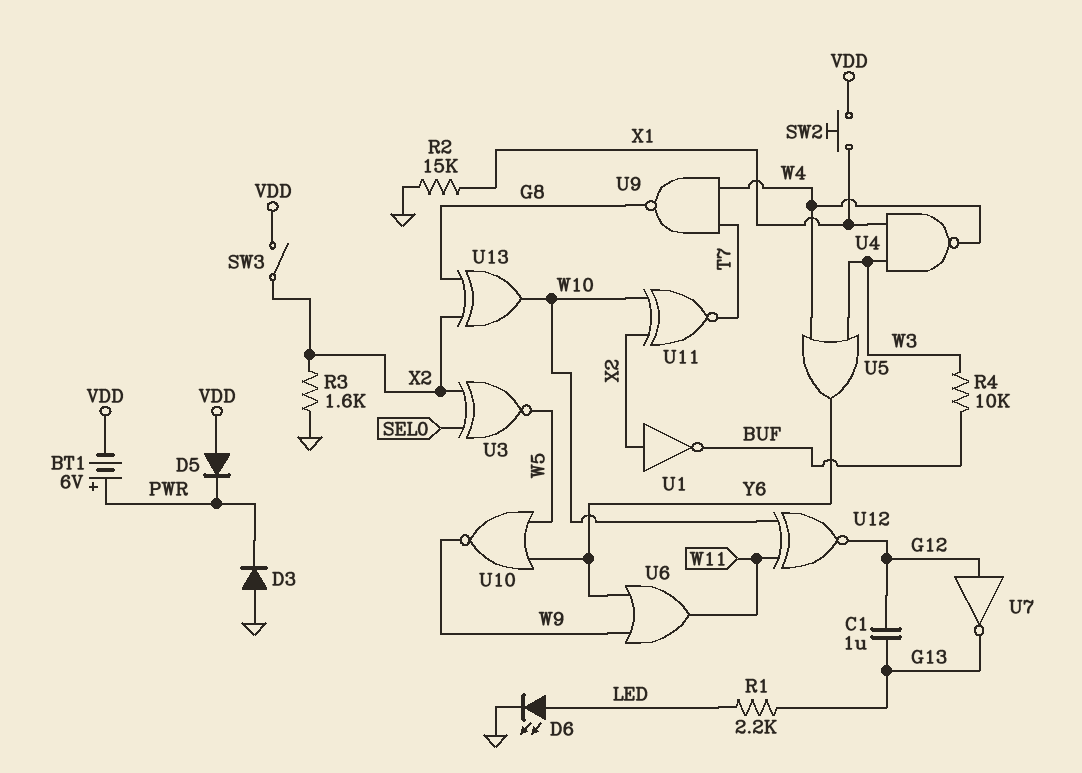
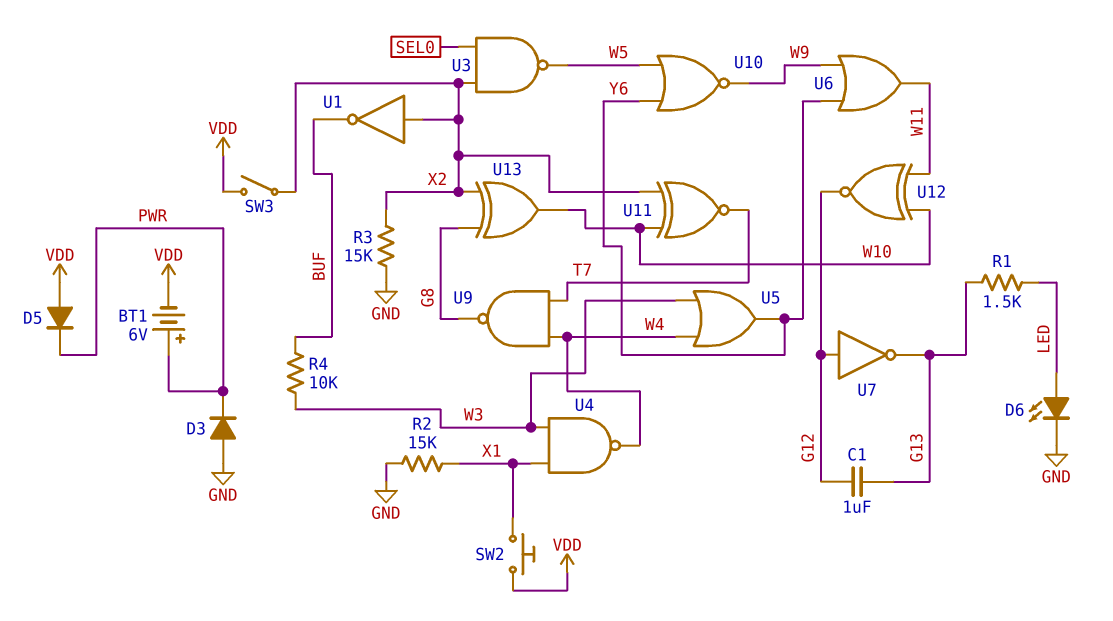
R1: 2.2k (G13, LED) -> 1.5k (G13, LED)
R3: 1.6k (GND, X2) -> 15k (GND, X2)
U3: XNOR (in SEL0, in X2, out W5) -> NAND (in SEL0, in X2, out W5)

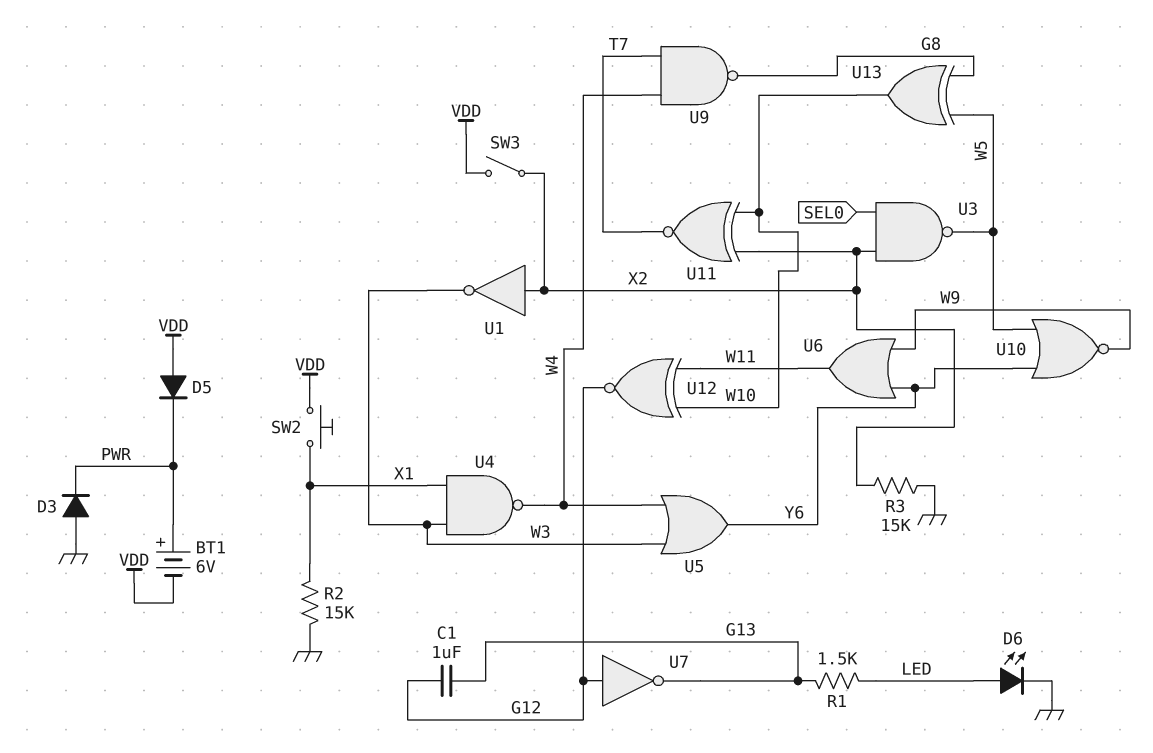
R4: 10k (BUF, W3) -> none
U1: NOT (in X2, out BUF) -> NOT (in X2, out W3)
U13: XOR (in G8, in X2, out W10) -> XOR (in G8, in W5, out W10)

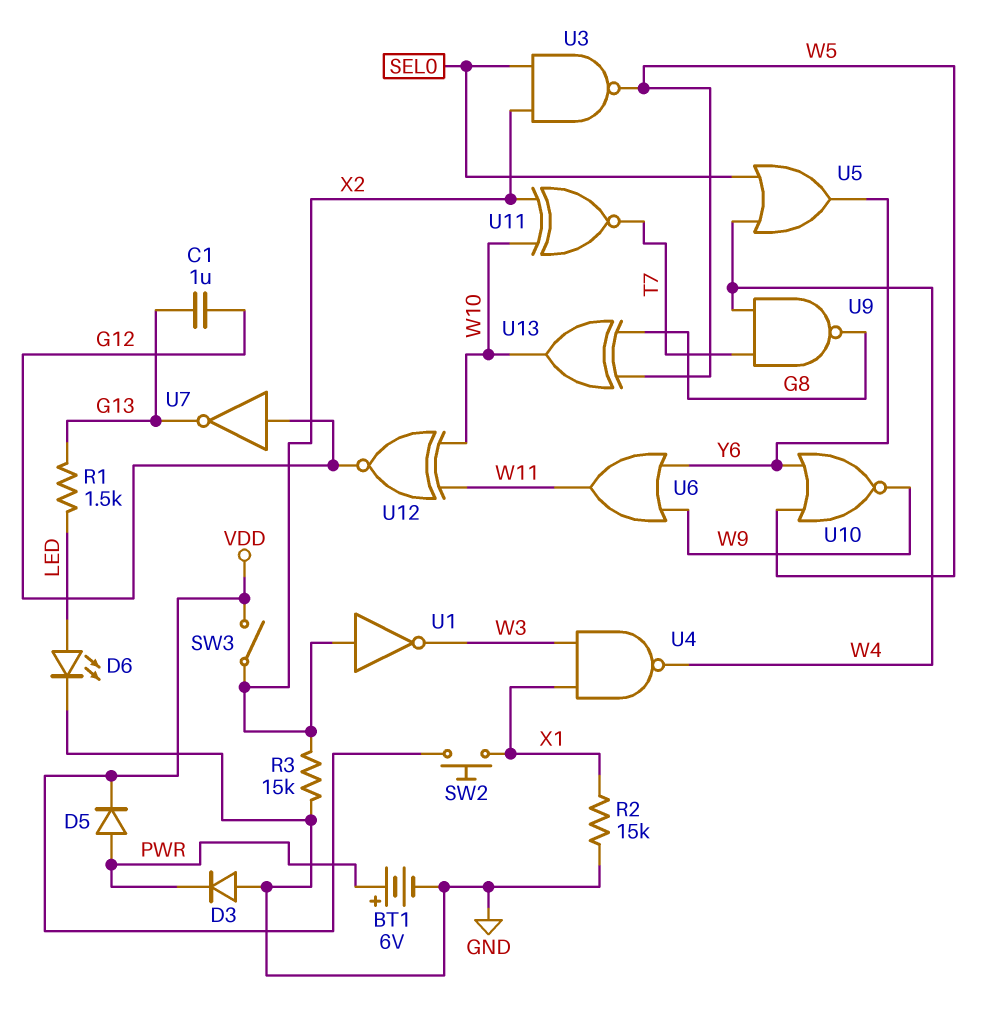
BT1: 6V (plus PWR, minus VDD) -> 6V (plus PWR, minus GND)
D5: diode (A VDD, K PWR) -> diode (A PWR, K VDD)
U5: OR (in W3, in W4, out Y6) -> OR (in SEL0, in W4, out Y6)

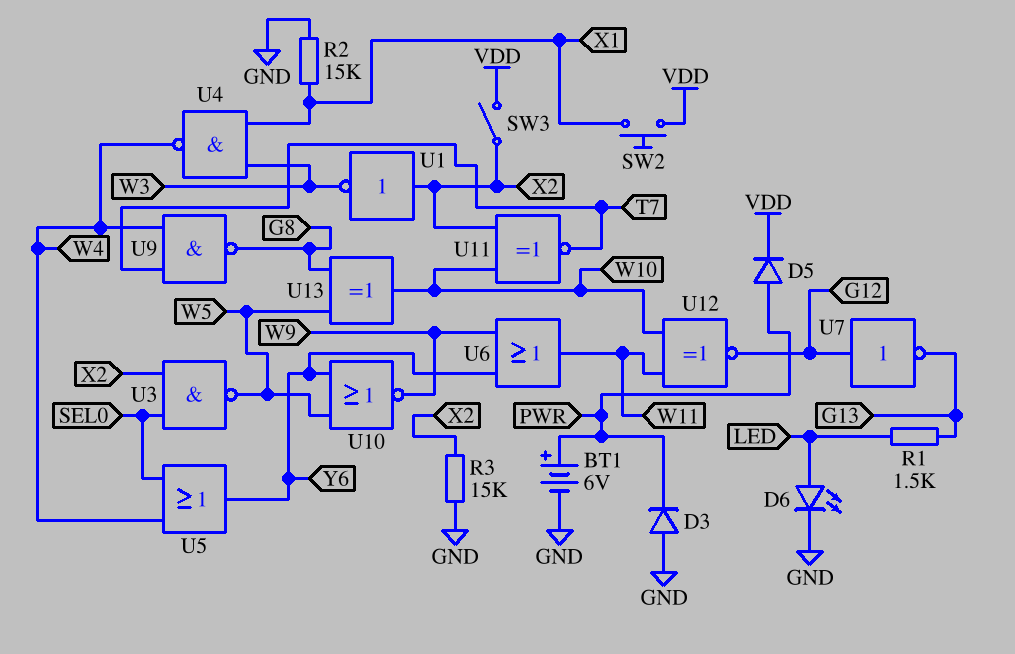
C1: 1uF (G12, G13) -> none

